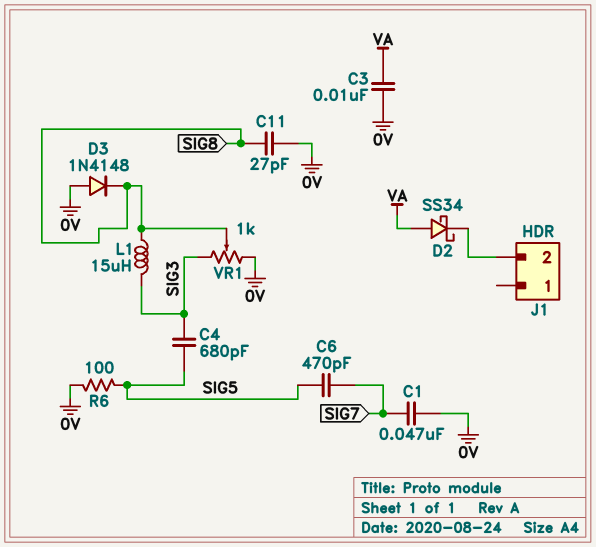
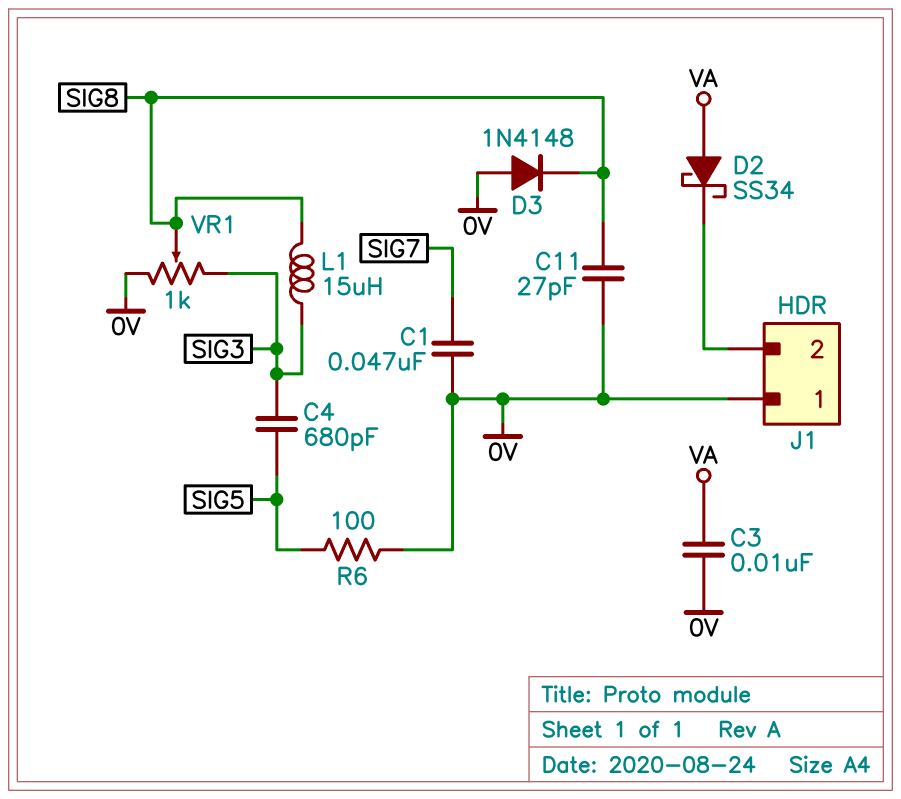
C6: 470pF (SIG5, SIG7) -> none
J1 pin 1: none -> 0V

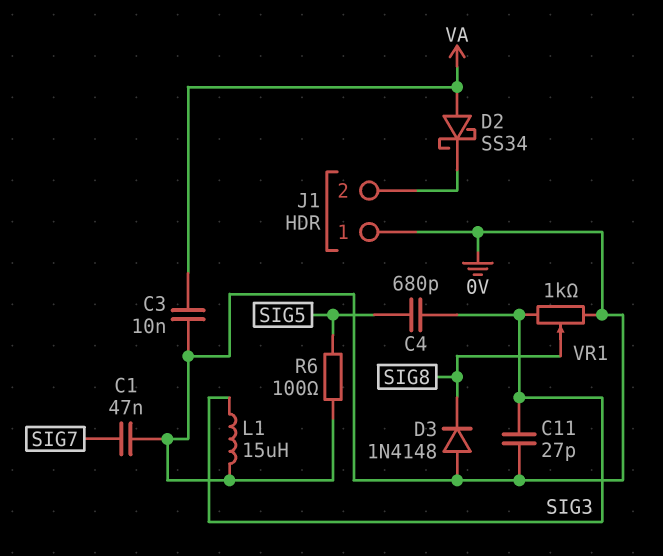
C11: 27pF (0V, SIG8) -> 27pF (0V, SIG3)
L1: 15uH (SIG3, SIG8) -> 15uH (0V, SIG3)

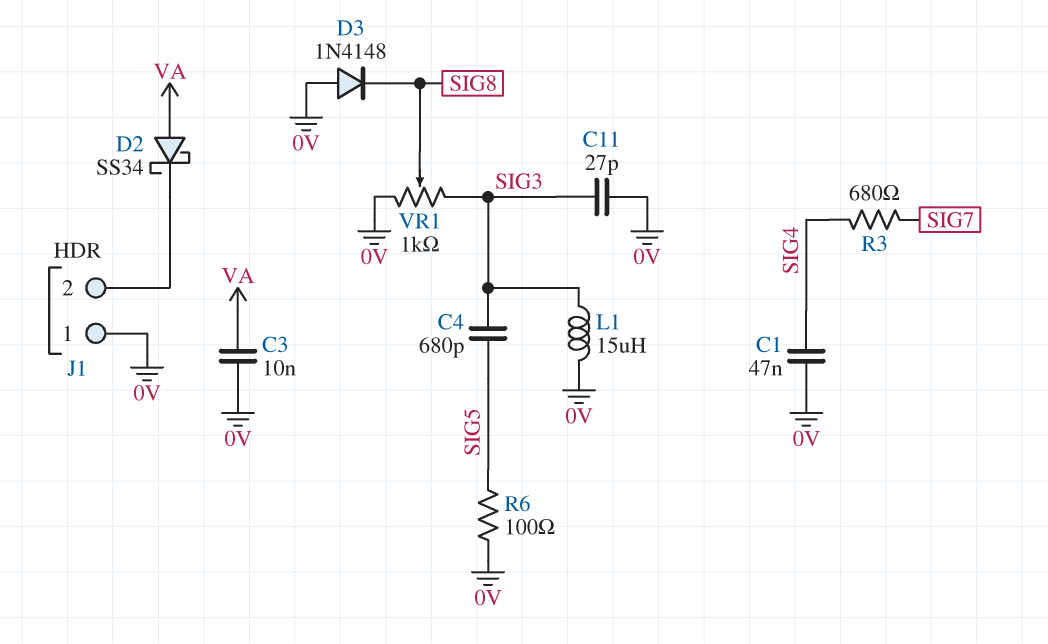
C1: 47nF (0V, SIG7) -> 47nF (0V, SIG4)
R3: none -> 680 (SIG4, SIG7)

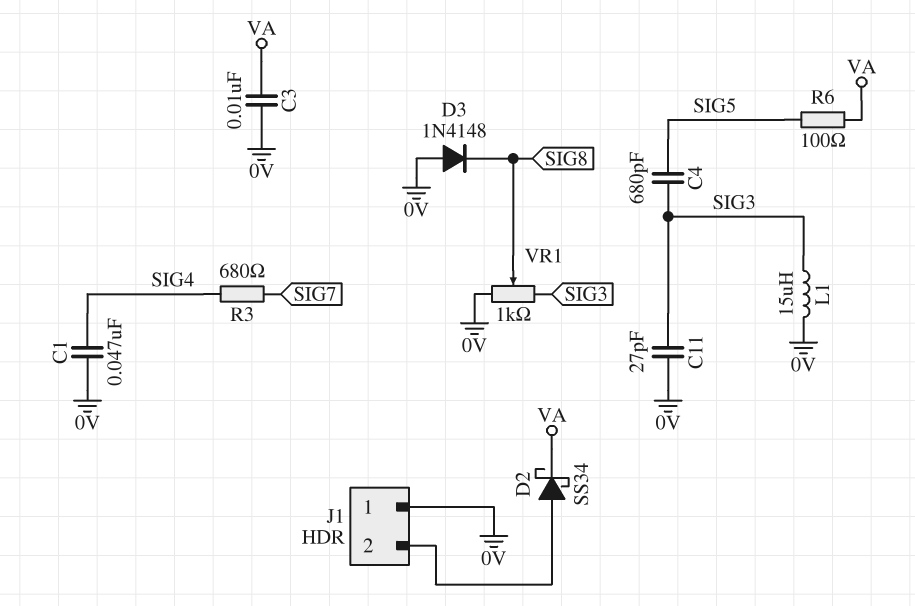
D2: schottky SS34 (A VA, K J1/2) -> schottky SS34 (A J1/2, K VA)
R6: 100 (0V, SIG5) -> 100 (SIG5, VA)

